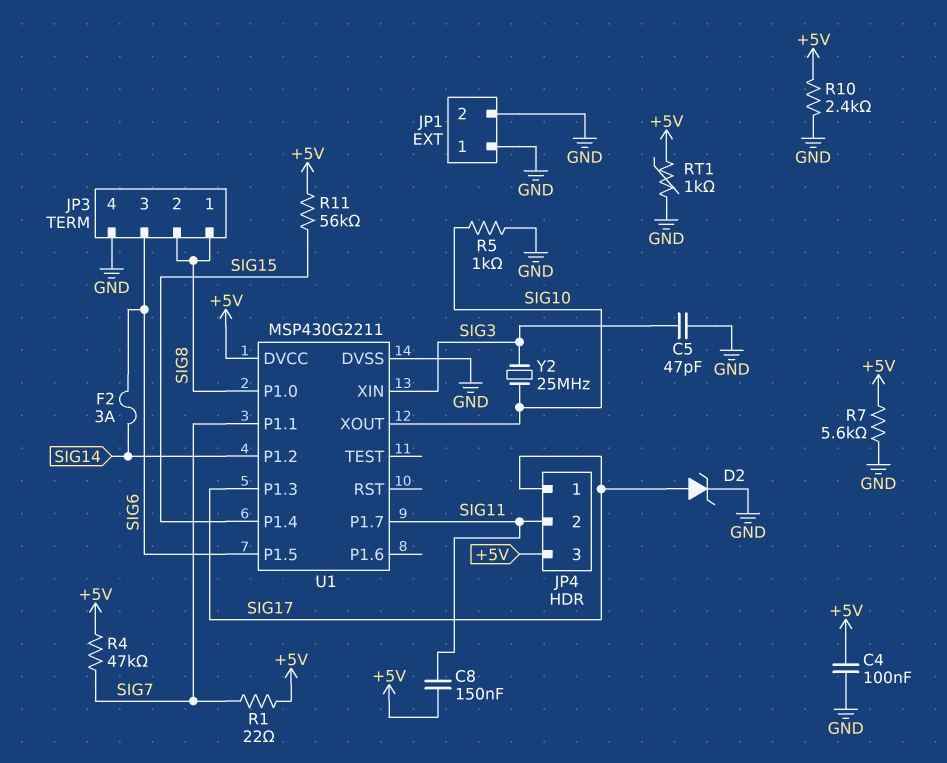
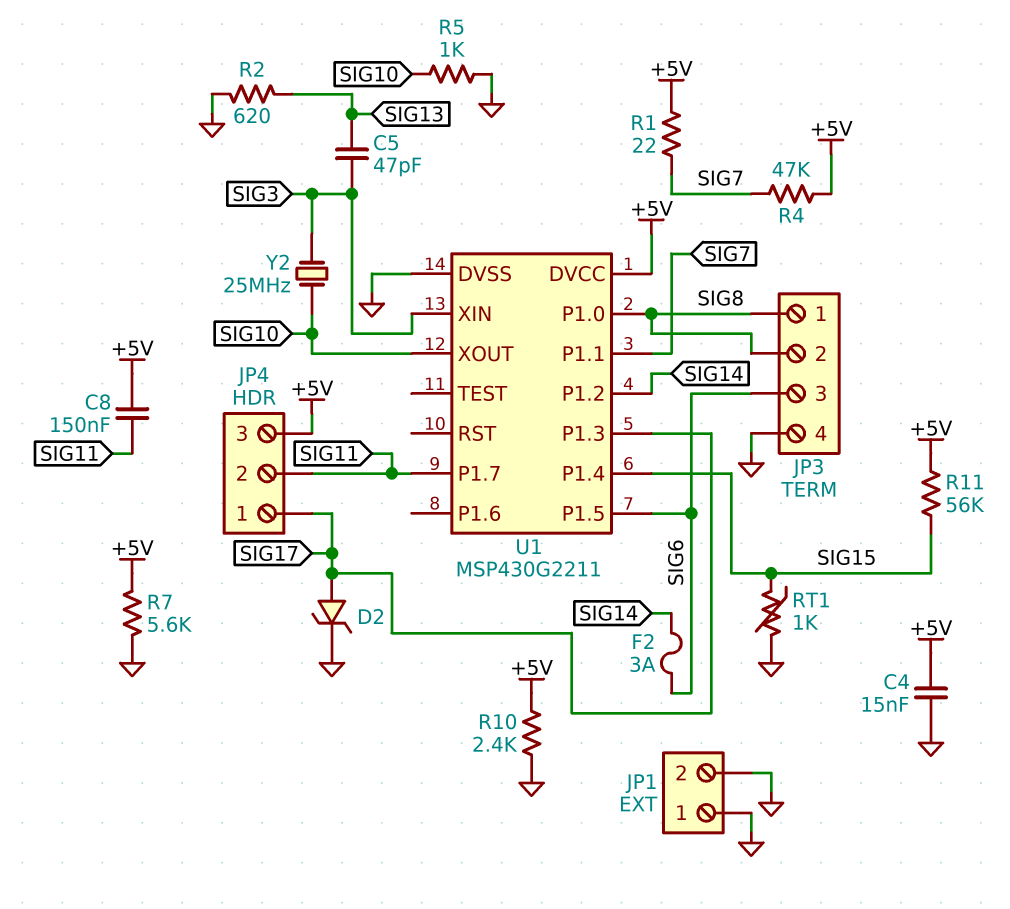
C4: 100nF (+5V, GND) -> 15nF (+5V, GND)
C5: 47pF (GND, SIG3) -> 47pF (SIG3, SIG13)
R2: none -> 620 (GND, SIG13)
RT1: 1k (+5V, GND) -> 1k (GND, SIG15)

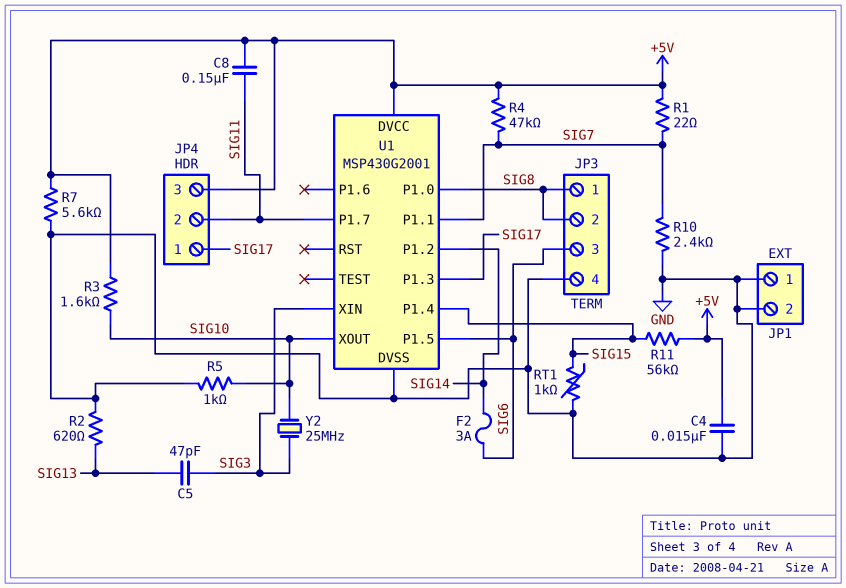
D2: zener (A SIG17, K GND) -> none
R3: none -> 1.6k (+5V, SIG10)
R10: 2.4k (+5V, GND) -> 2.4k (GND, SIG7)
U1: MSP430G2211 -> MSP430G2001

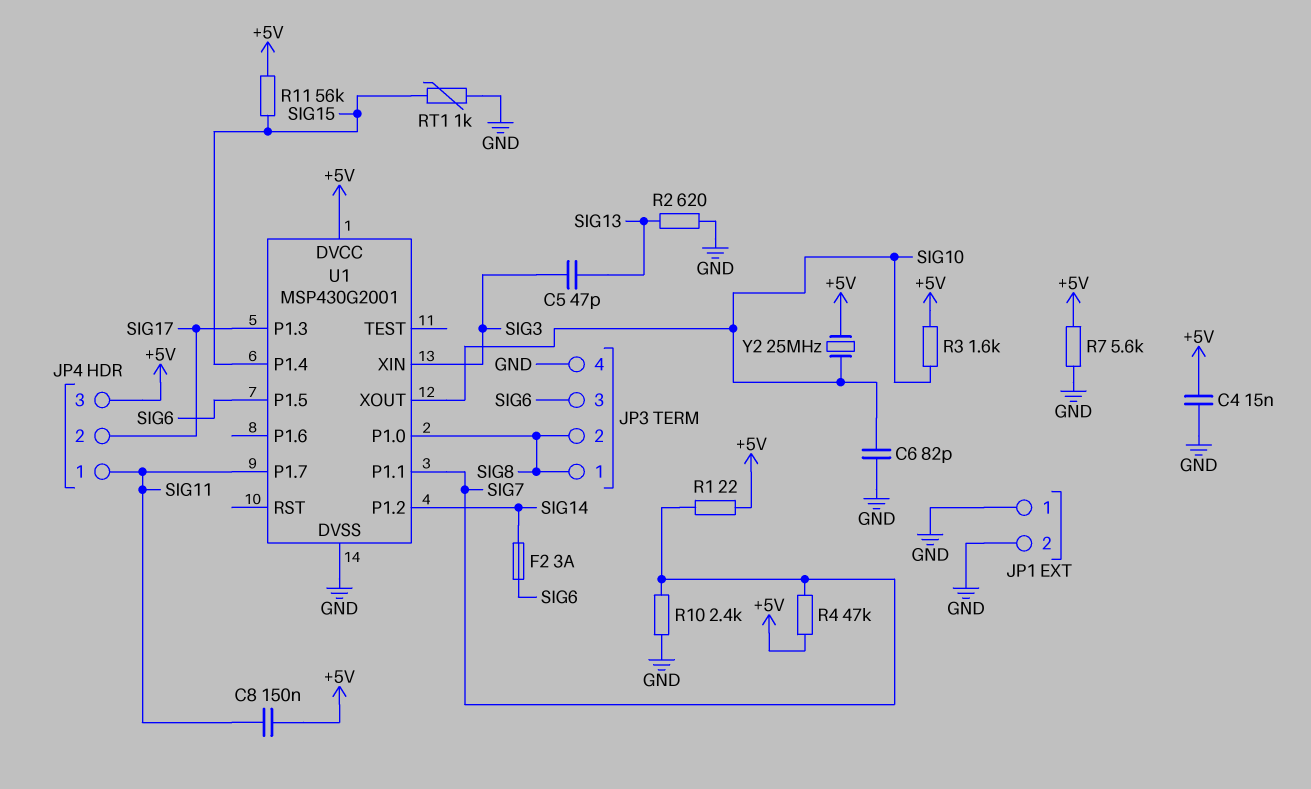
C6: none -> 82pF (GND, SIG10)
JP4 pin 1: SIG17 -> SIG11
JP4 pin 2: SIG11 -> SIG17
R5: 1k (GND, SIG10) -> none
Y2: 25MHz (SIG3, SIG10) -> 25MHz (+5V, SIG10)

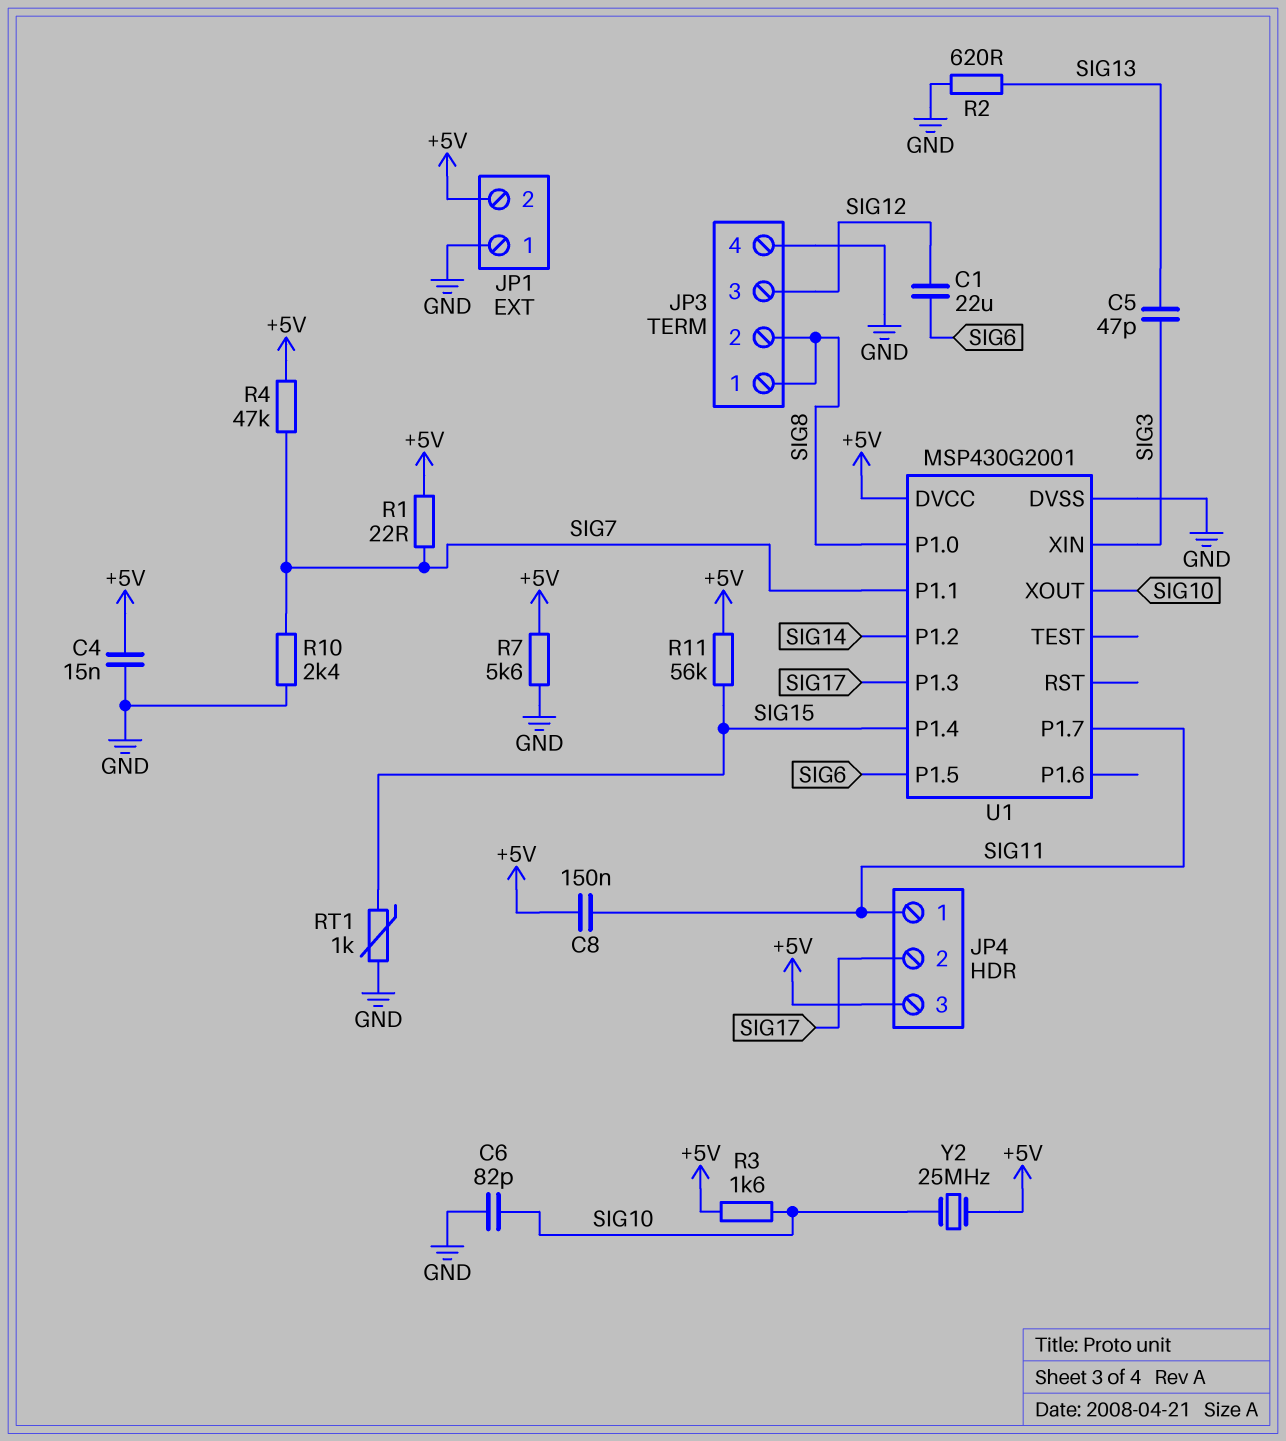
C1: none -> 22uF (SIG6, SIG12)
F2: 3A (SIG6, SIG14) -> none
JP1 pin 2: GND -> +5V
JP3 pin 3: SIG6 -> SIG12

